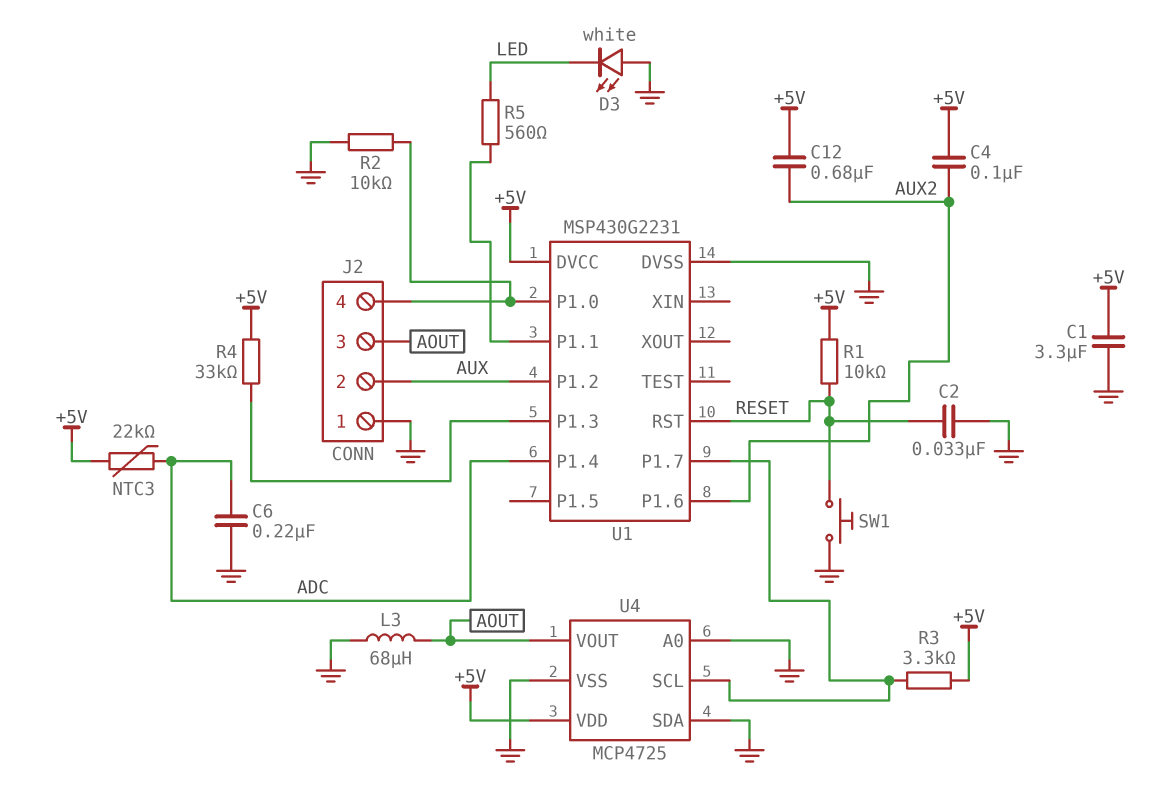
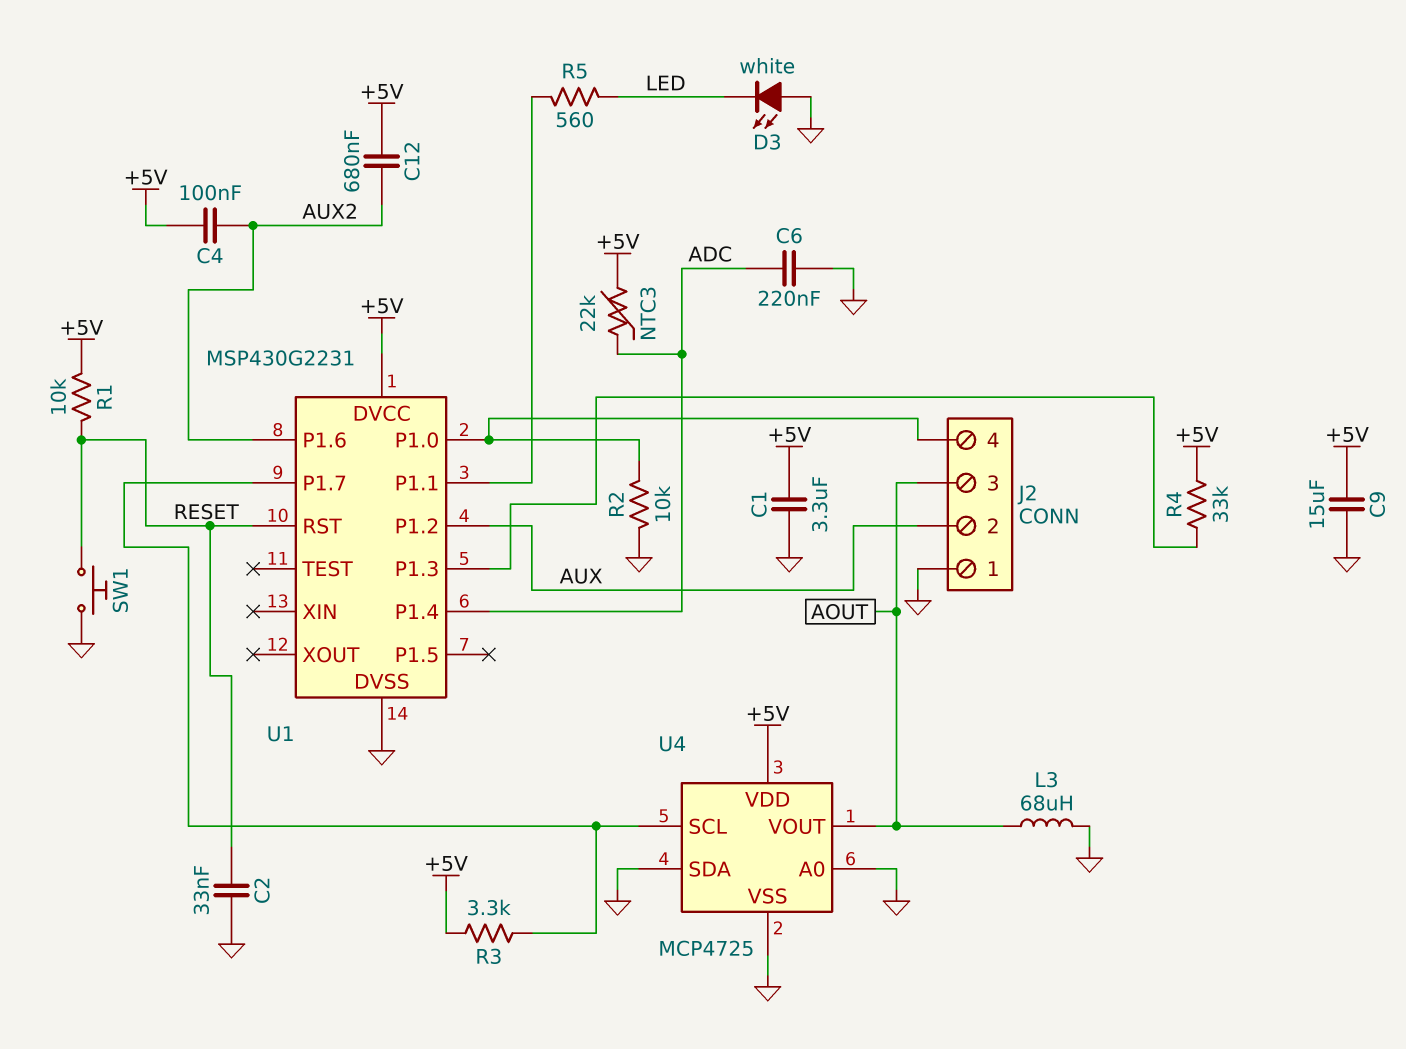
C9: none -> 15uF (+5V, GND)

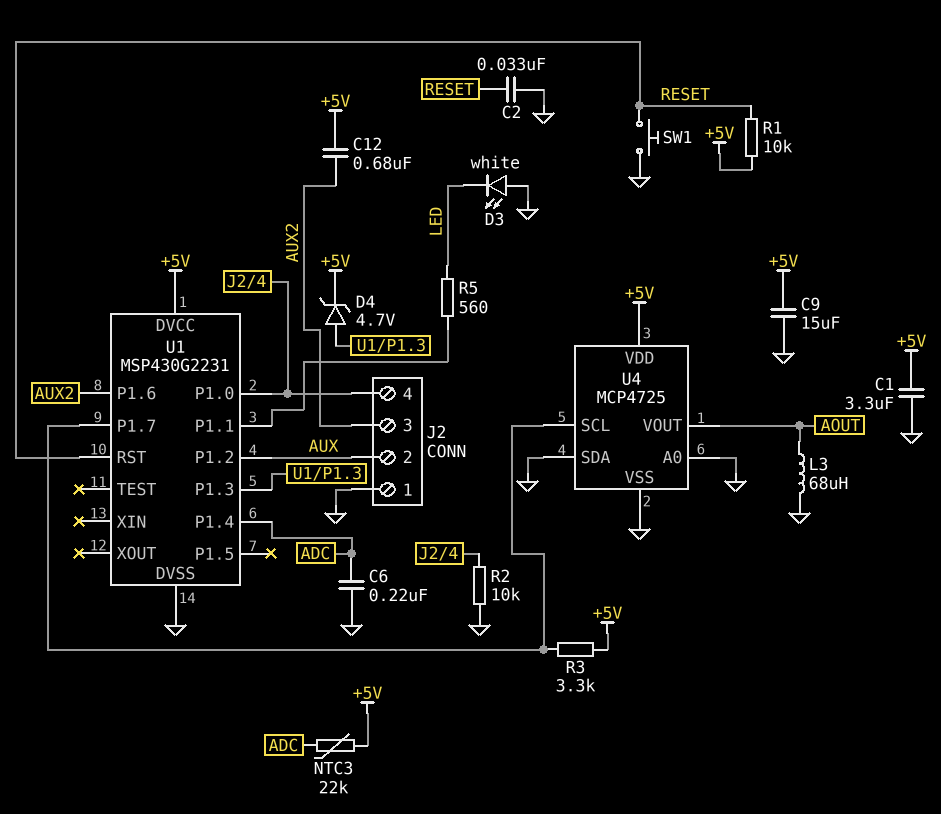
C4: 100nF (+5V, AUX2) -> none
D4: none -> zener 4.7V (A U1/P1.3, K +5V)
J2 pin 3: AOUT -> AUX2
R4: 33k (+5V, U1/P1.3) -> none

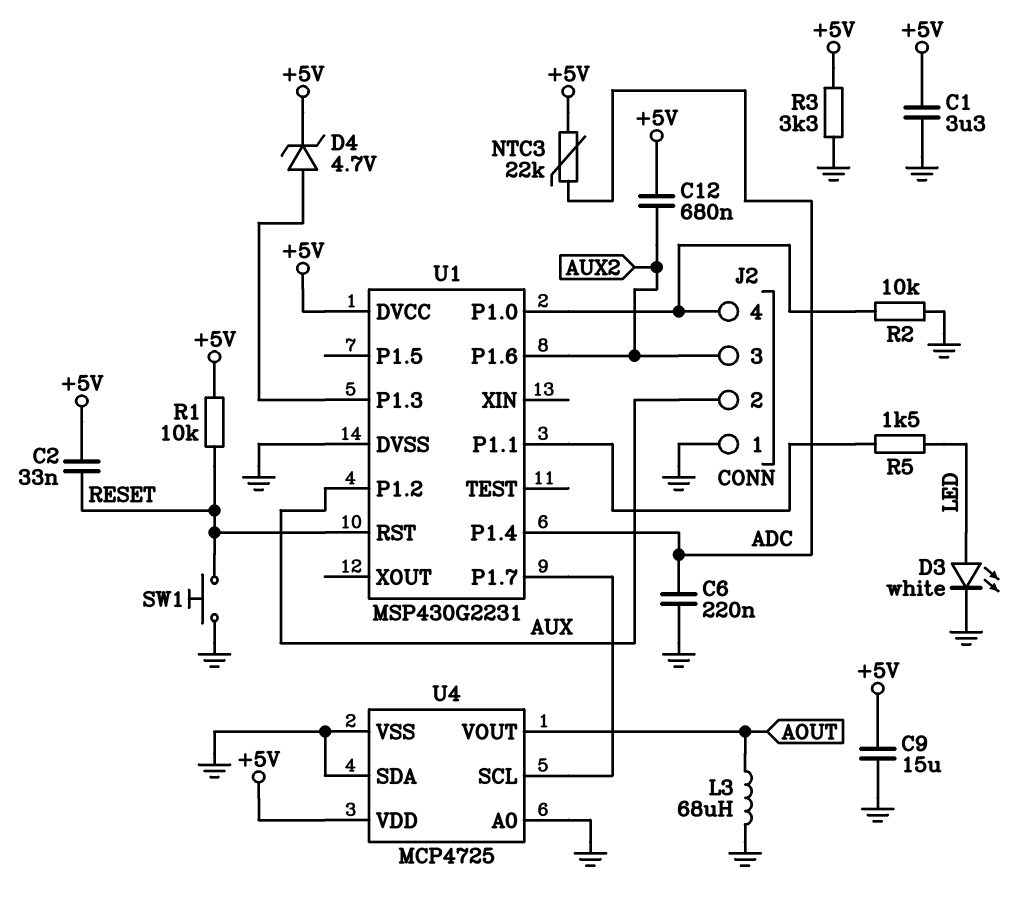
C2: 33nF (GND, RESET) -> 33nF (+5V, RESET)
D3: LED white (A GND, K LED) -> LED white (A LED, K GND)
R3: 3.3k (+5V, U1/P1.7) -> 3.3k (+5V, GND)
R5: 560 (LED, U1/P1.1) -> 1.5k (LED, U1/P1.1)

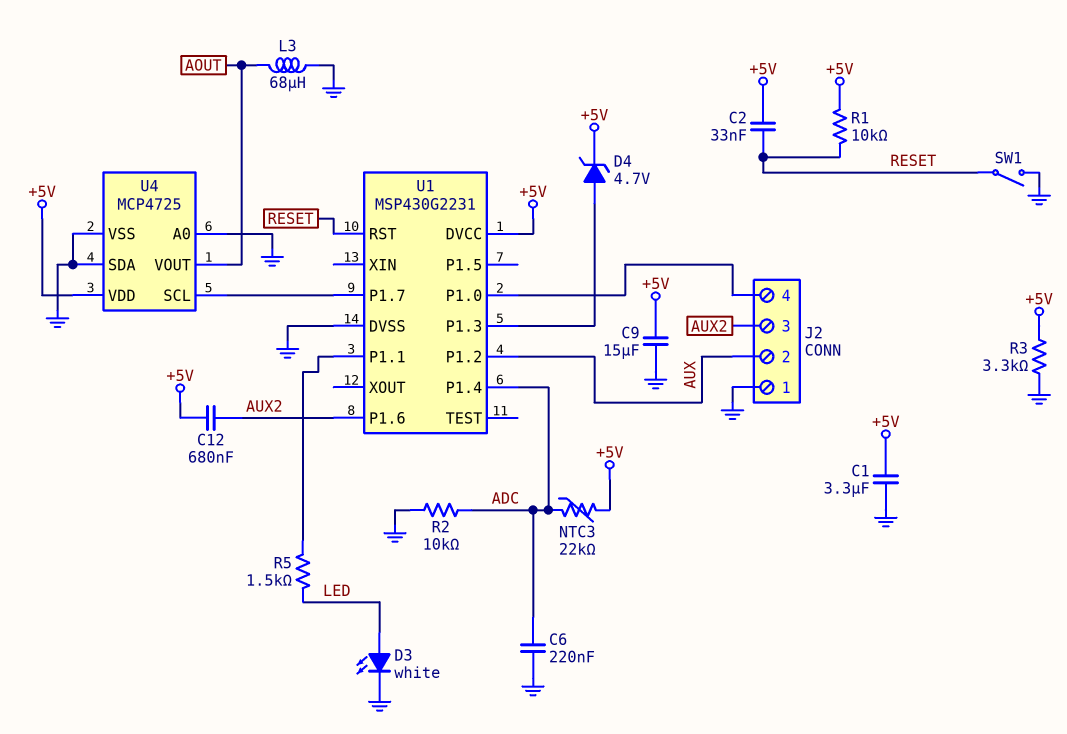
R2: 10k (GND, J2/4) -> 10k (ADC, GND)
SW1: button (GND, RESET) -> switch (GND, RESET)

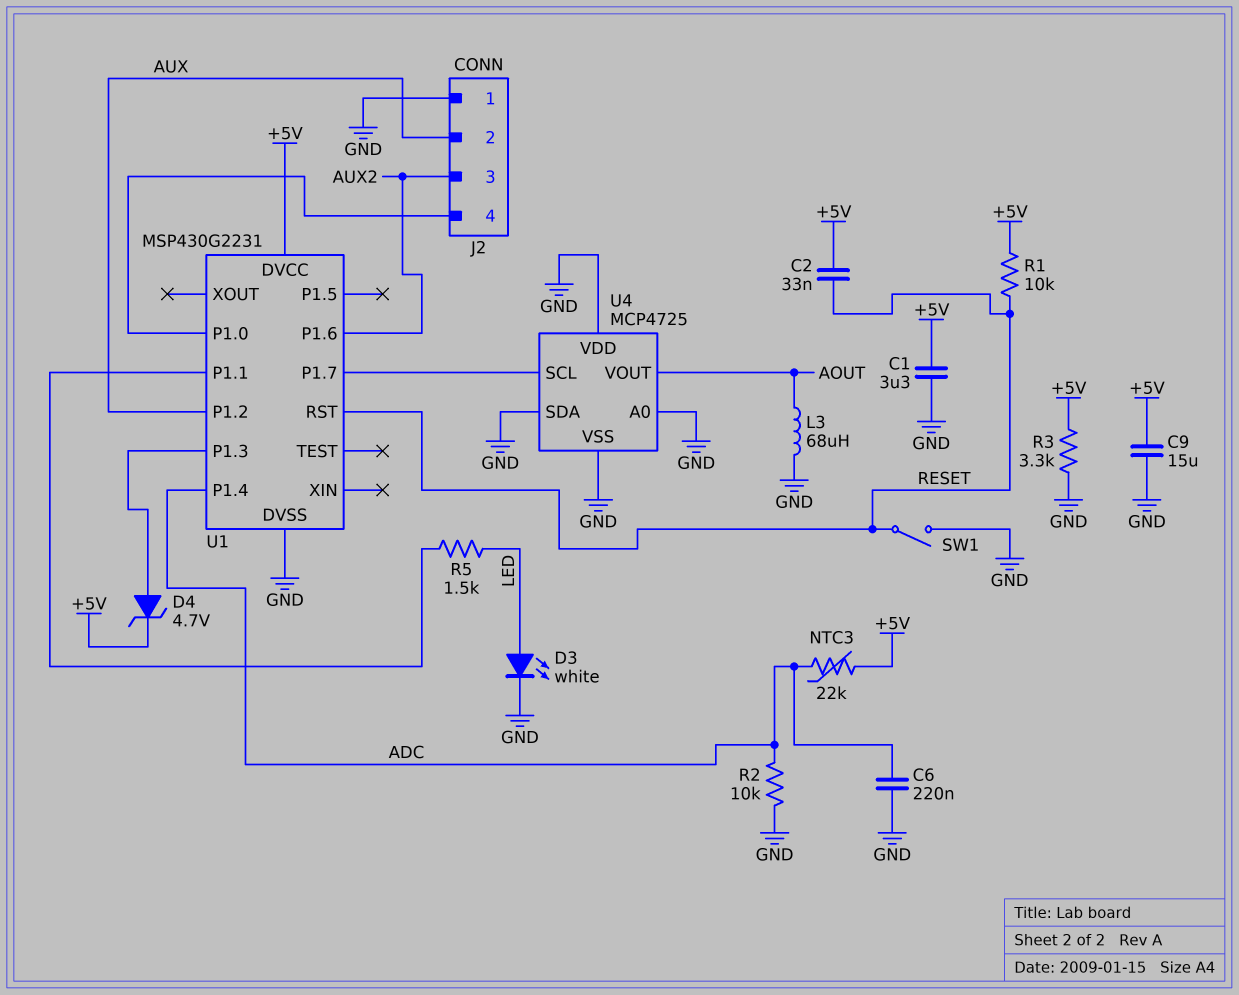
C12: 680nF (+5V, AUX2) -> none
U4 pin VDD: +5V -> GND

